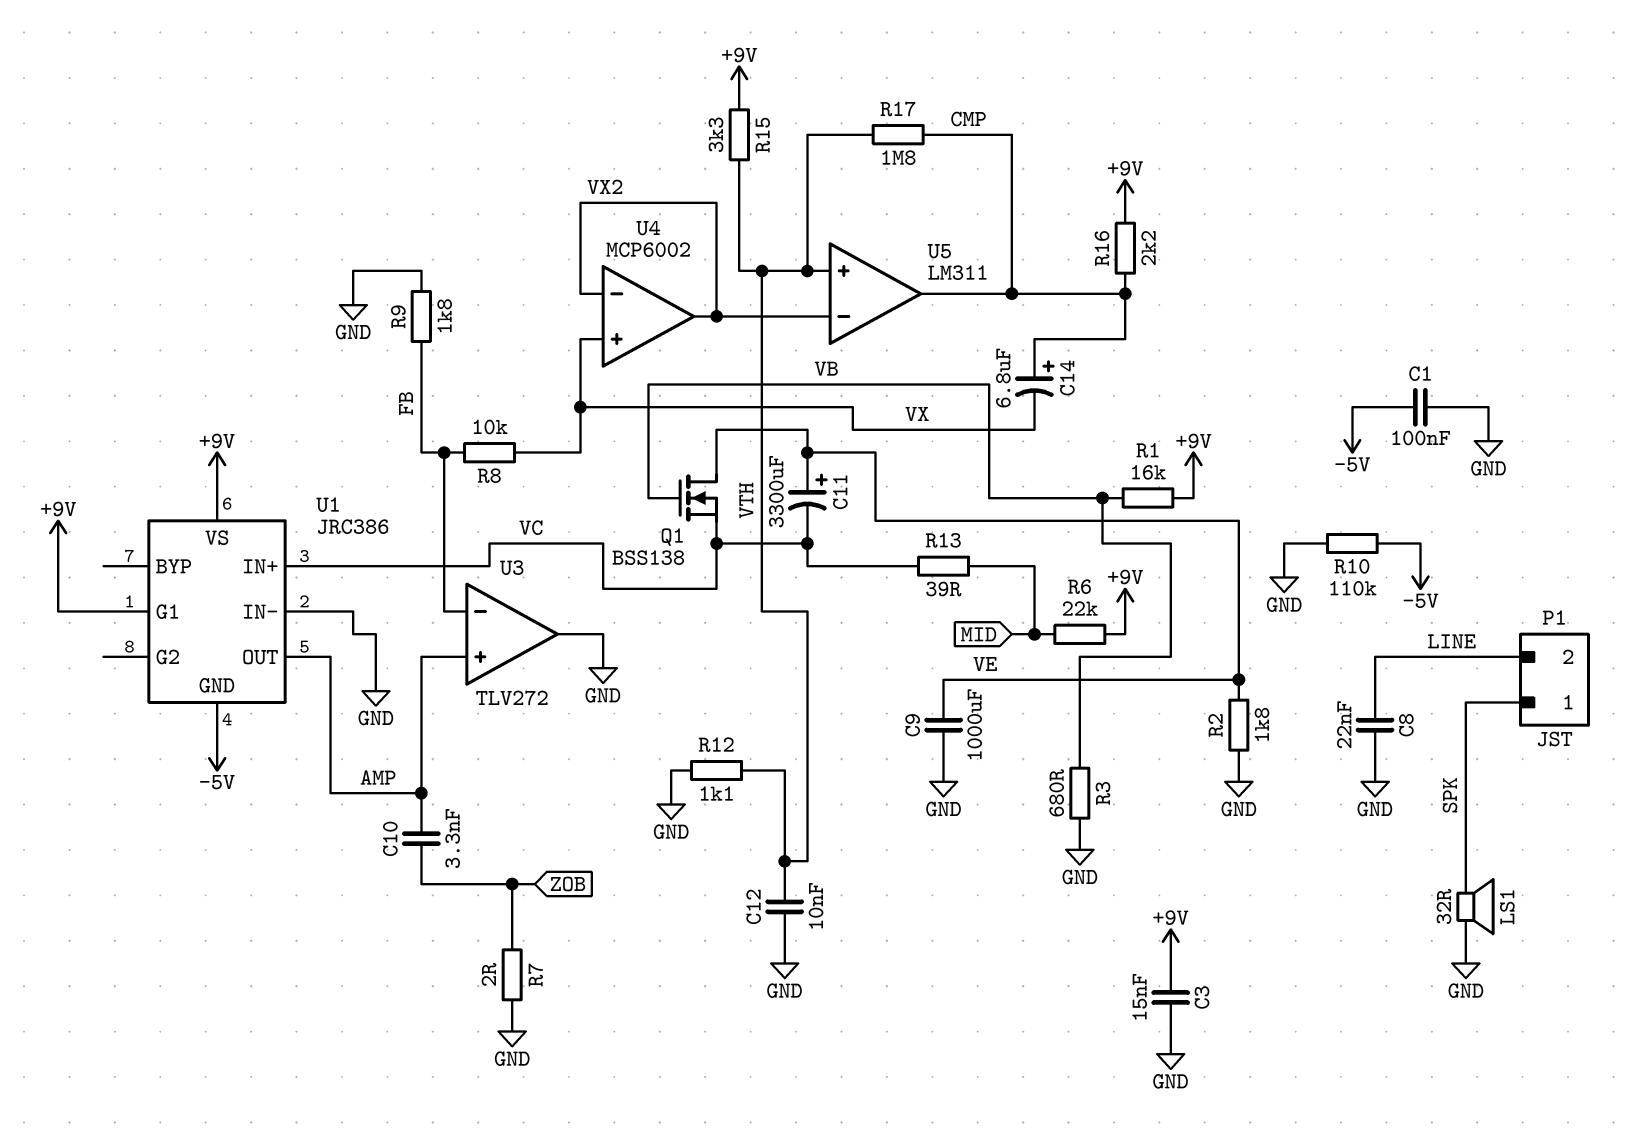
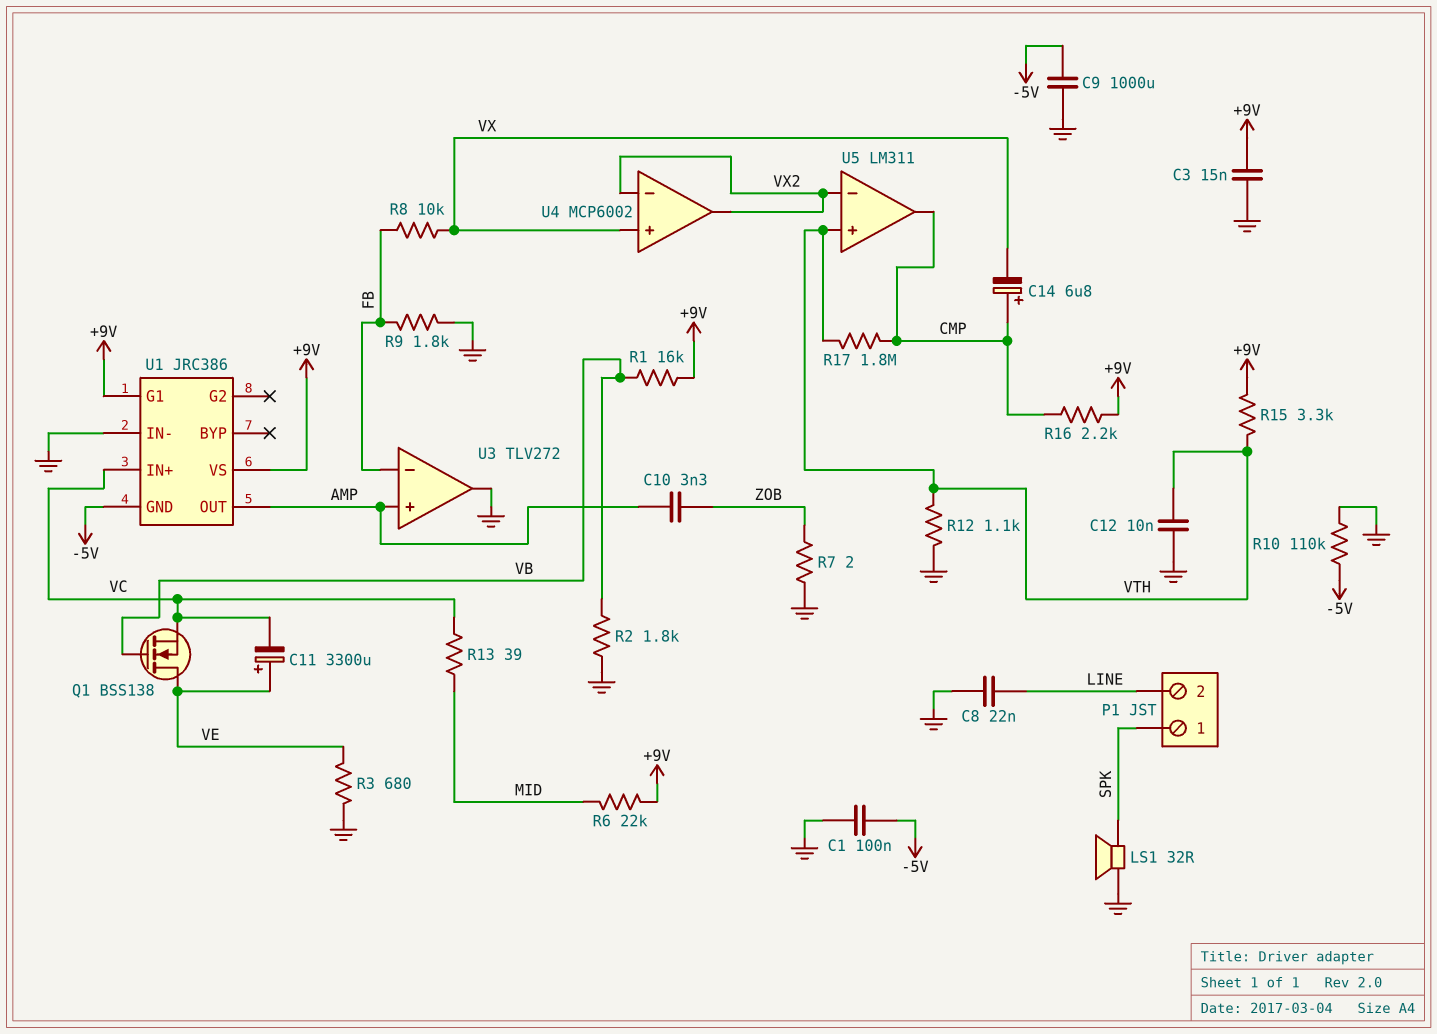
C9: 1000uF (GND, VE) -> 1000uF (-5V, GND)
R2: 1.8k (GND, VE) -> 1.8k (GND, VB)
R3: 680 (GND, VB) -> 680 (GND, VE)

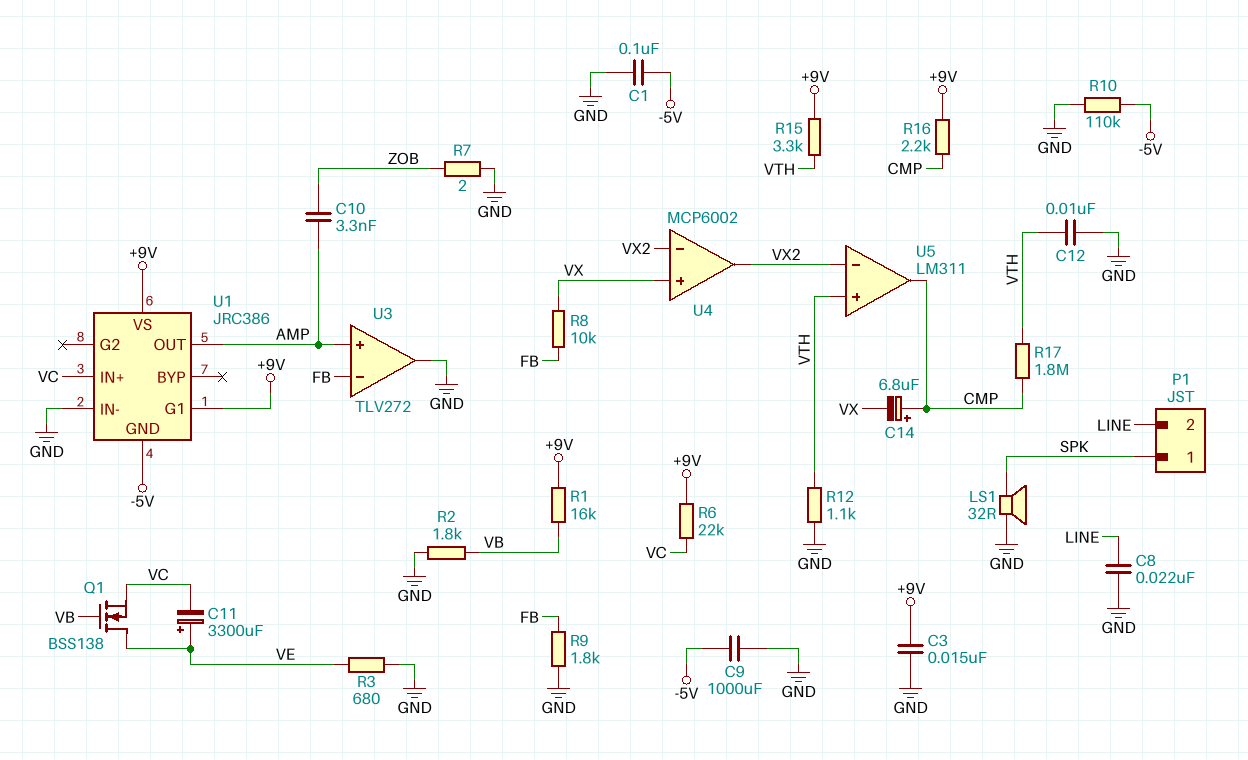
R6: 22k (+9V, MID) -> 22k (+9V, VC)
R13: 39 (MID, VC) -> none

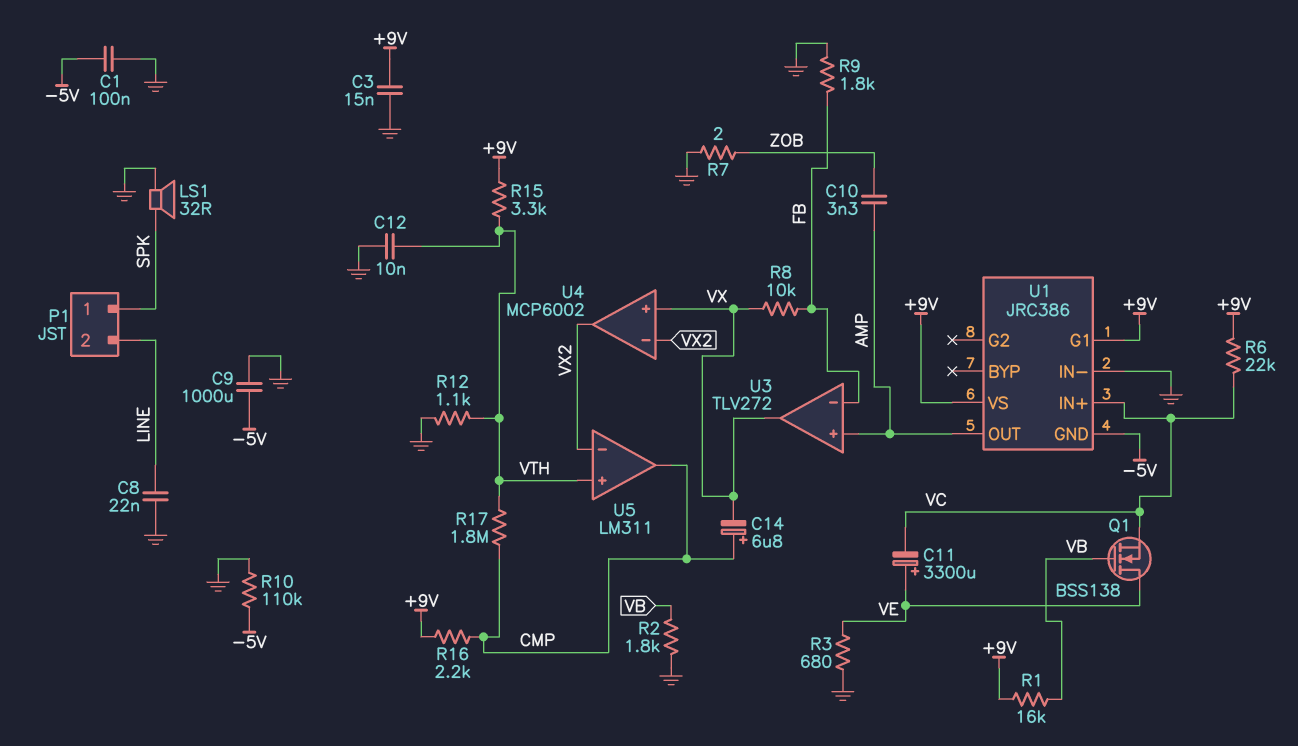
U3 pin out: GND -> VX

